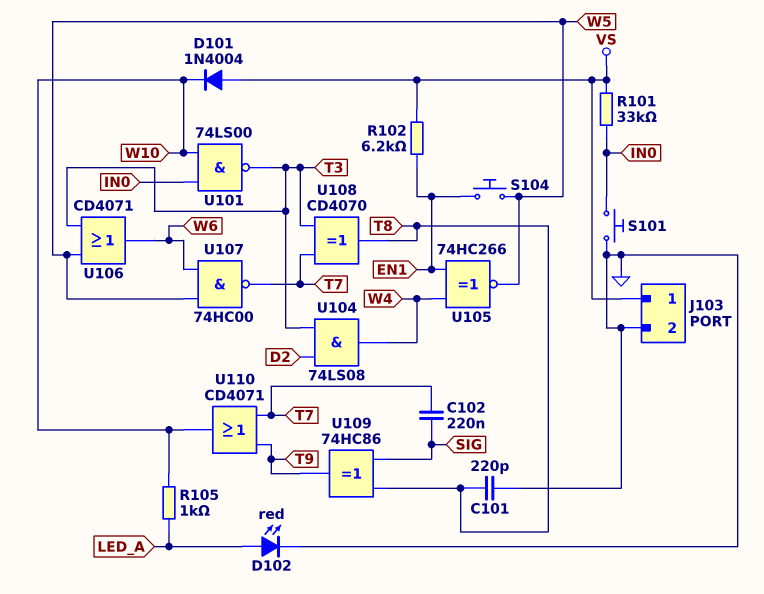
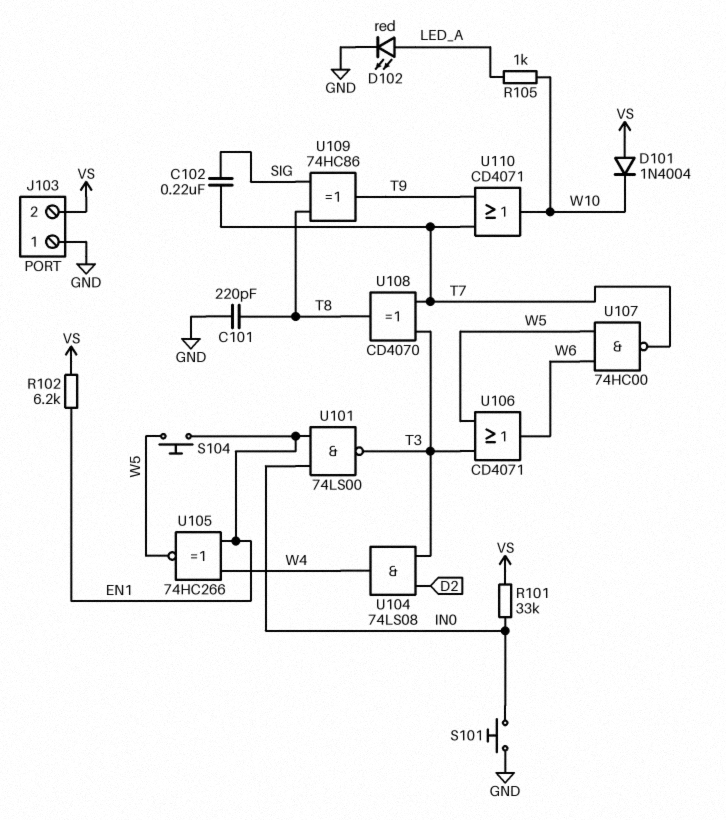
J103 pin 1: VS -> GND
J103 pin 2: GND -> VS
U101: NAND 74LS00 (in IN0, in W10, out T3) -> NAND 74LS00 (in EN1, in IN0, out T3)

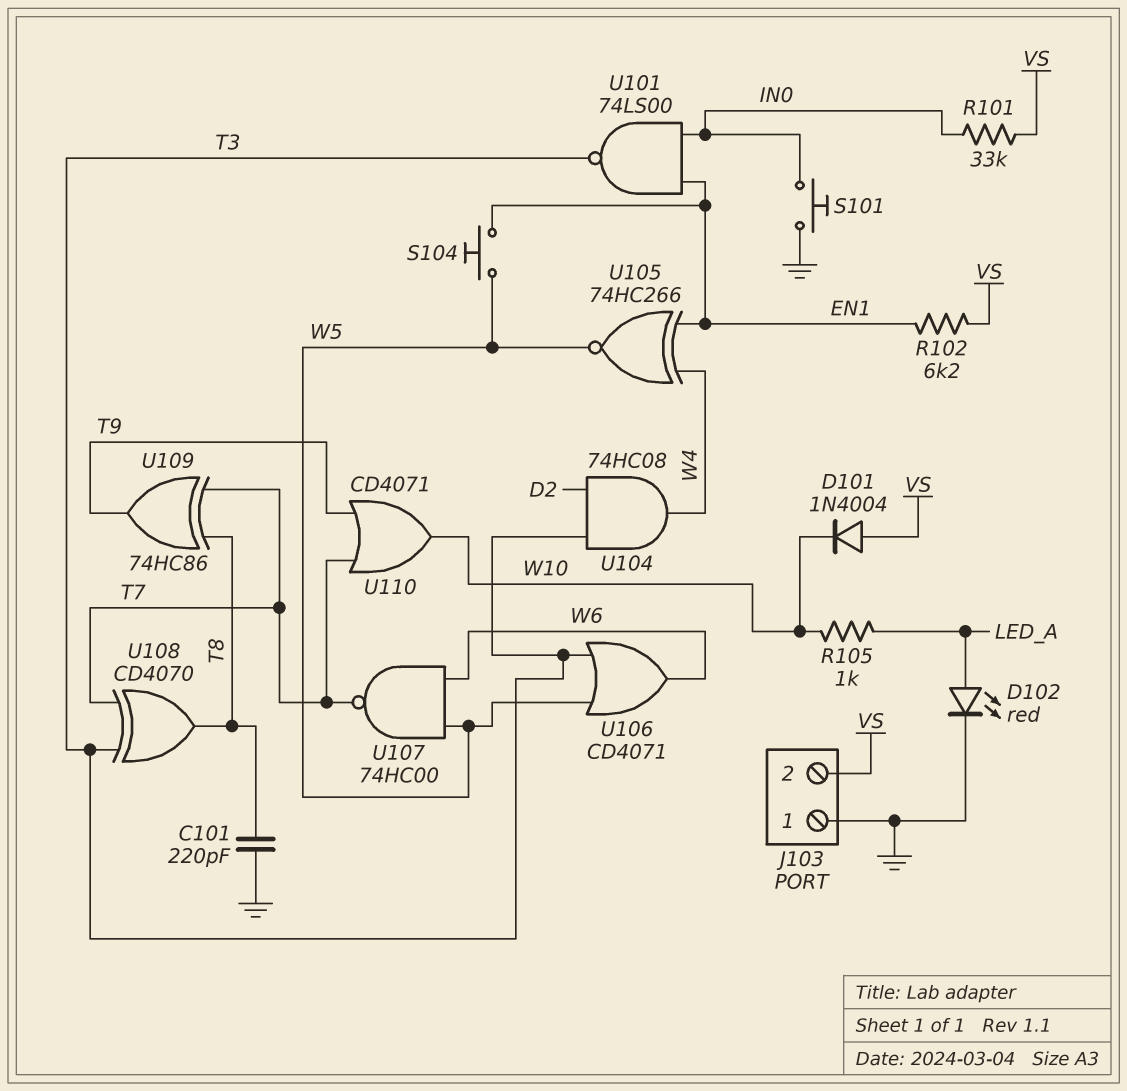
C102: 220nF (SIG, T7) -> none
U104: AND 74LS08 (in D2, in T3, out W4) -> AND 74HC08 (in D2, in T3, out W4)
U109: XOR 74HC86 (in SIG, in T8, out T9) -> XOR 74HC86 (in T7, in T8, out T9)

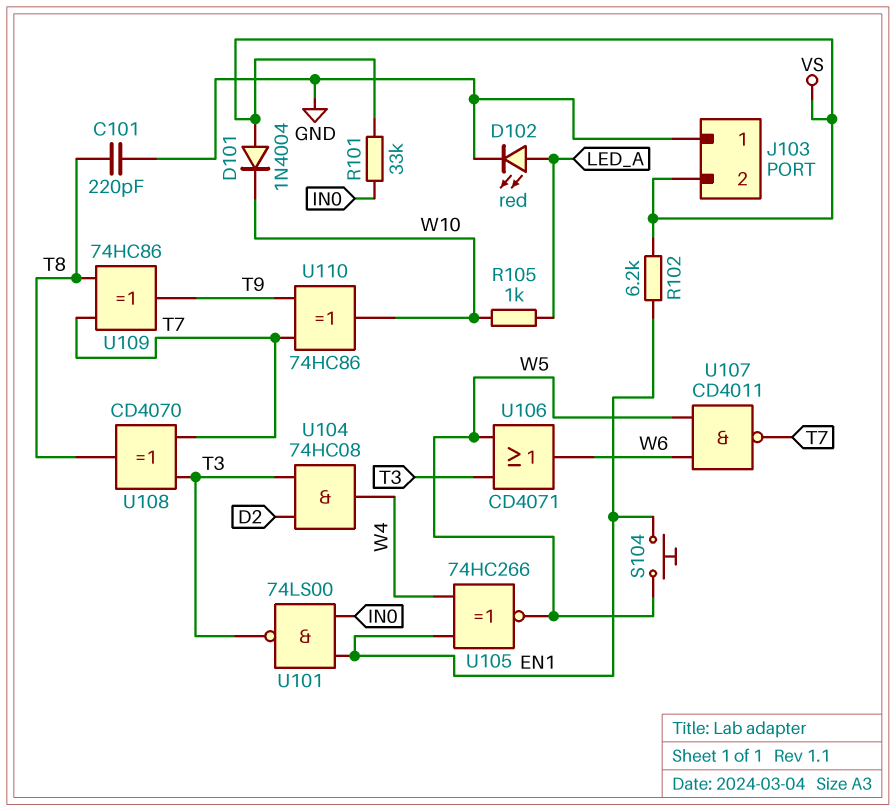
S101: button (GND, IN0) -> none
U107: NAND 74HC00 (in W5, in W6, out T7) -> NAND CD4011 (in W5, in W6, out T7)
U110: OR CD4071 (in T7, in T9, out W10) -> XOR 74HC86 (in T7, in T9, out W10)

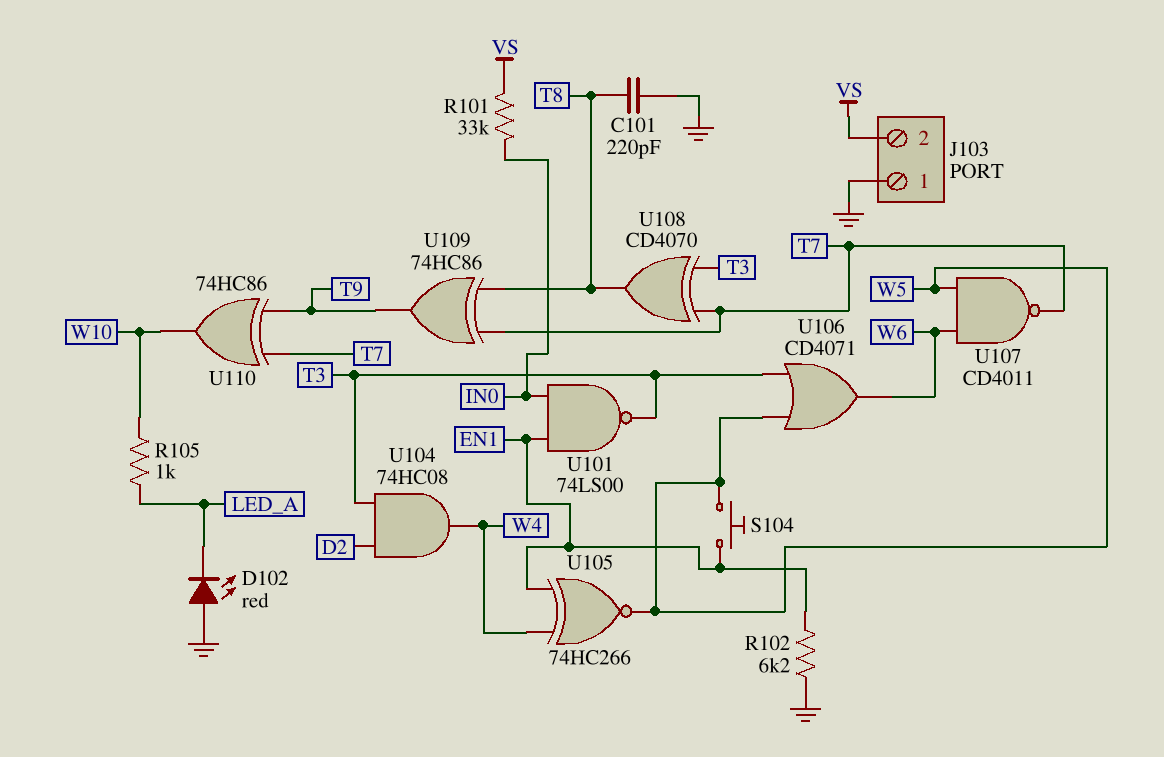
D101: diode 1N4004 (A VS, K W10) -> none
D102: LED red (A LED_A, K GND) -> LED red (A GND, K LED_A)
R102: 6.2k (EN1, VS) -> 6.2k (EN1, GND)

